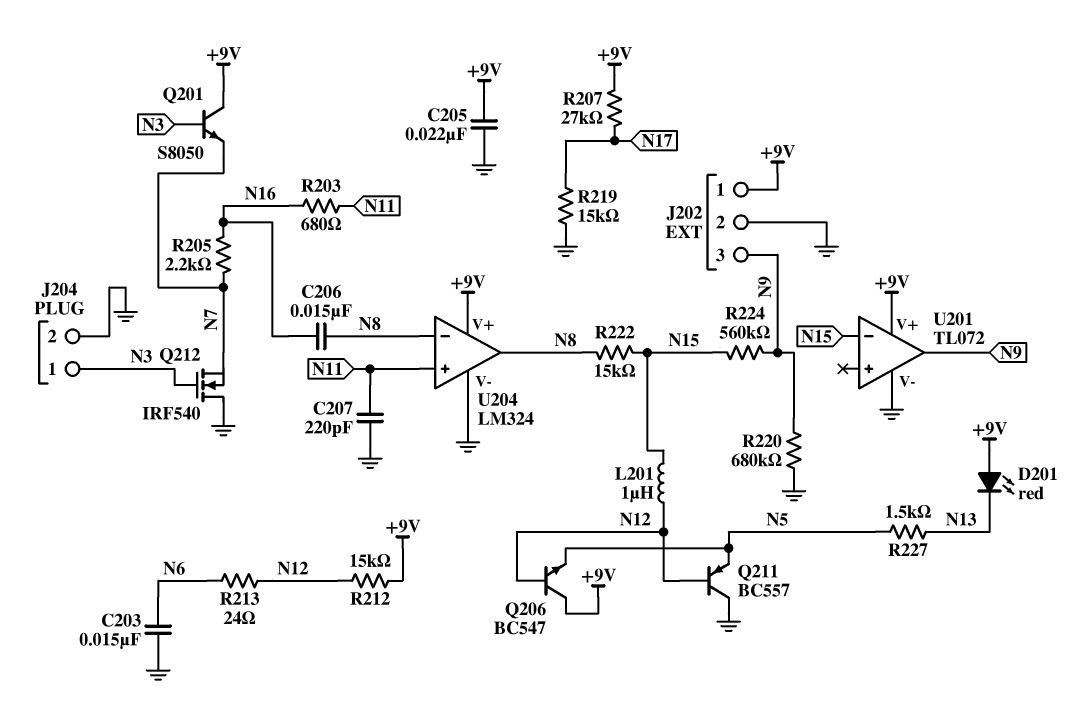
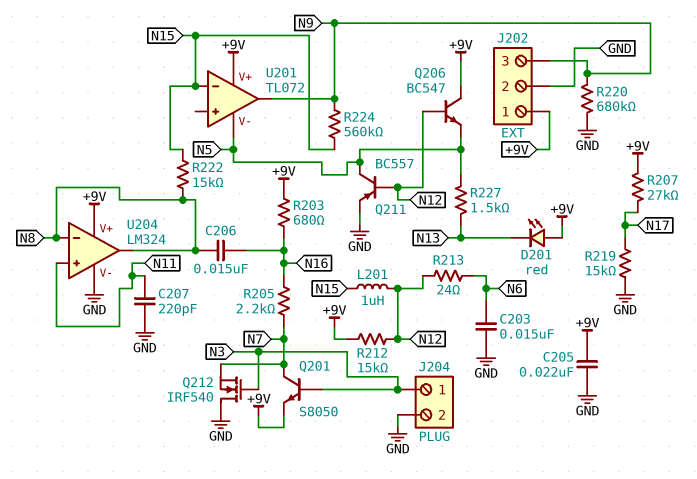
Q201: NPN S8050 (B N3, C +9V, E N7) -> NPN S8050 (B N3, C N7, E +9V)
Q211: PNP BC557 (B N12, C GND, E N5) -> PNP BC557 (B N12, C N5, E GND)
R203: 680 (N11, N16) -> 680 (+9V, N16)
U201 pin V-: GND -> N5

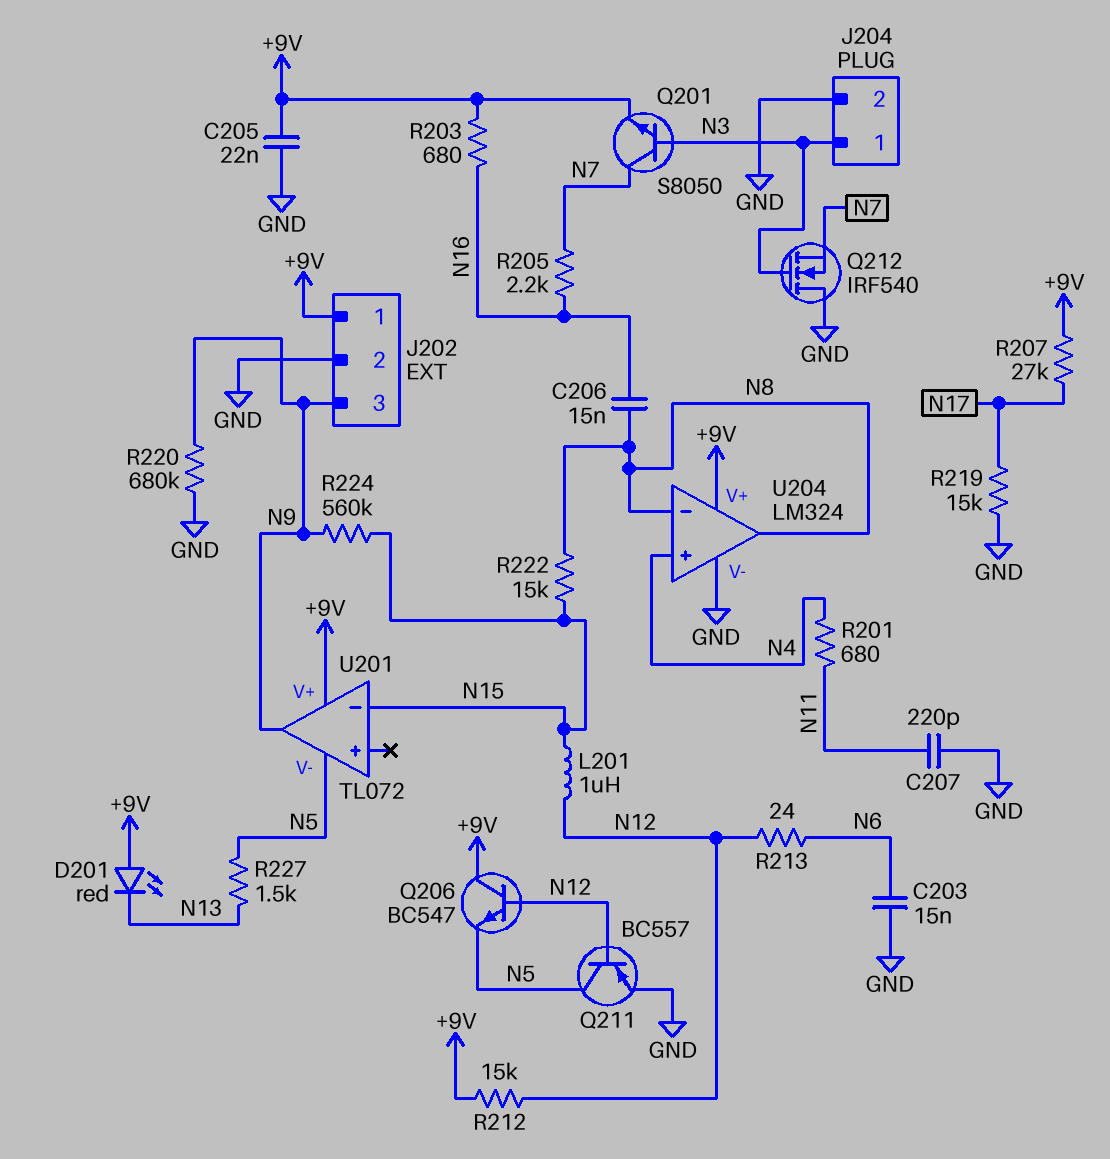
R201: none -> 680 (N4, N11)
U204 pin in+: N11 -> N4

